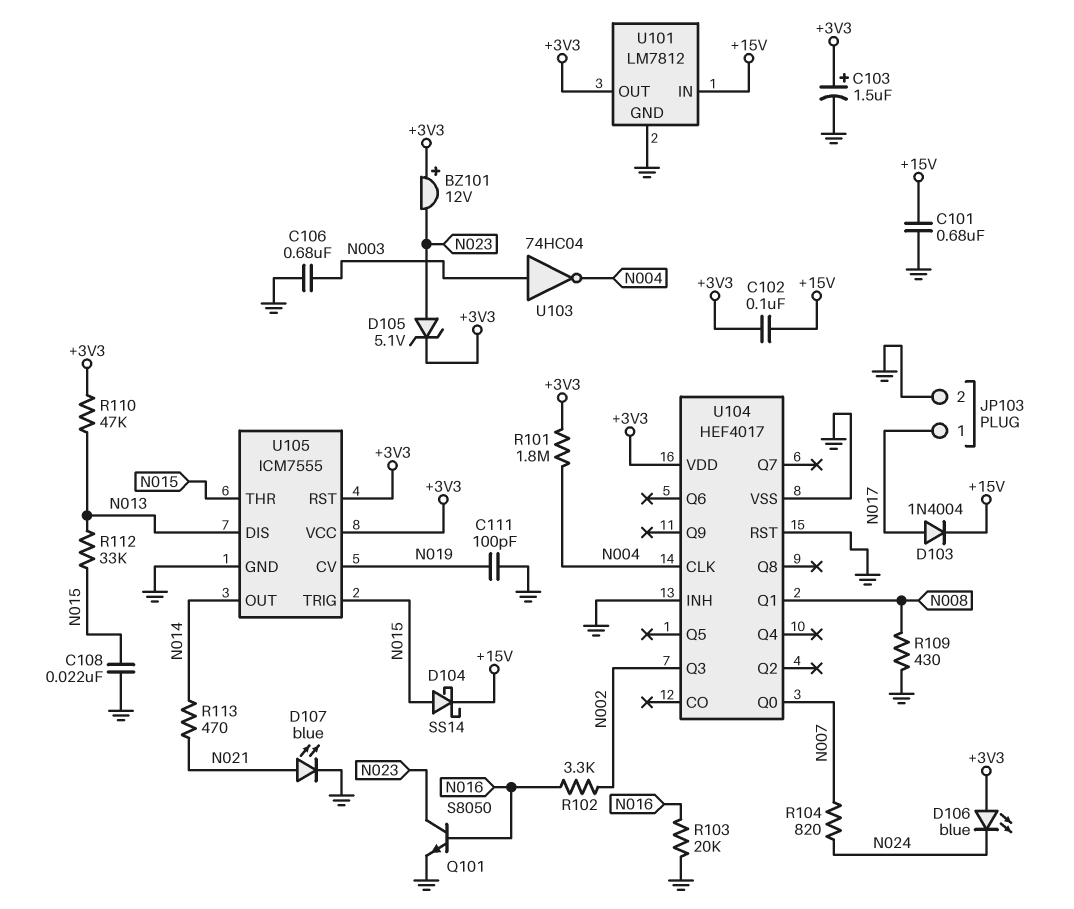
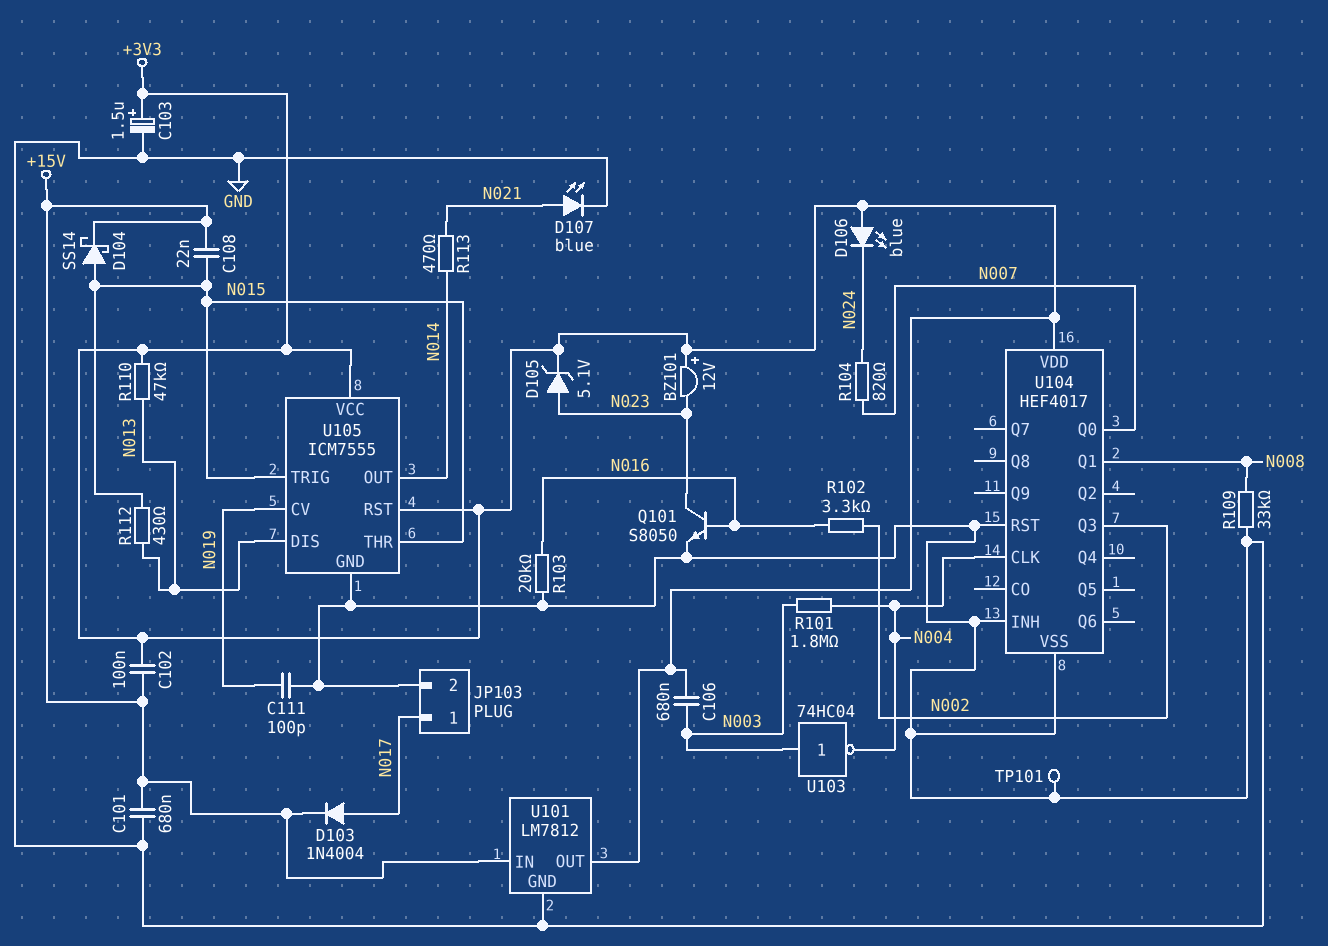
C106: 680nF (GND, N003) -> 680nF (+3V3, N003)
C108: 22nF (GND, N015) -> 22nF (+15V, N015)
R101: 1.8M (+3V3, N004) -> 1.8M (N003, N004)
R109: 430 (GND, N008) -> 33k (GND, N008)
R112: 33k (N013, N015) -> 430 (N013, N015)
TP101: none -> test point (GND)

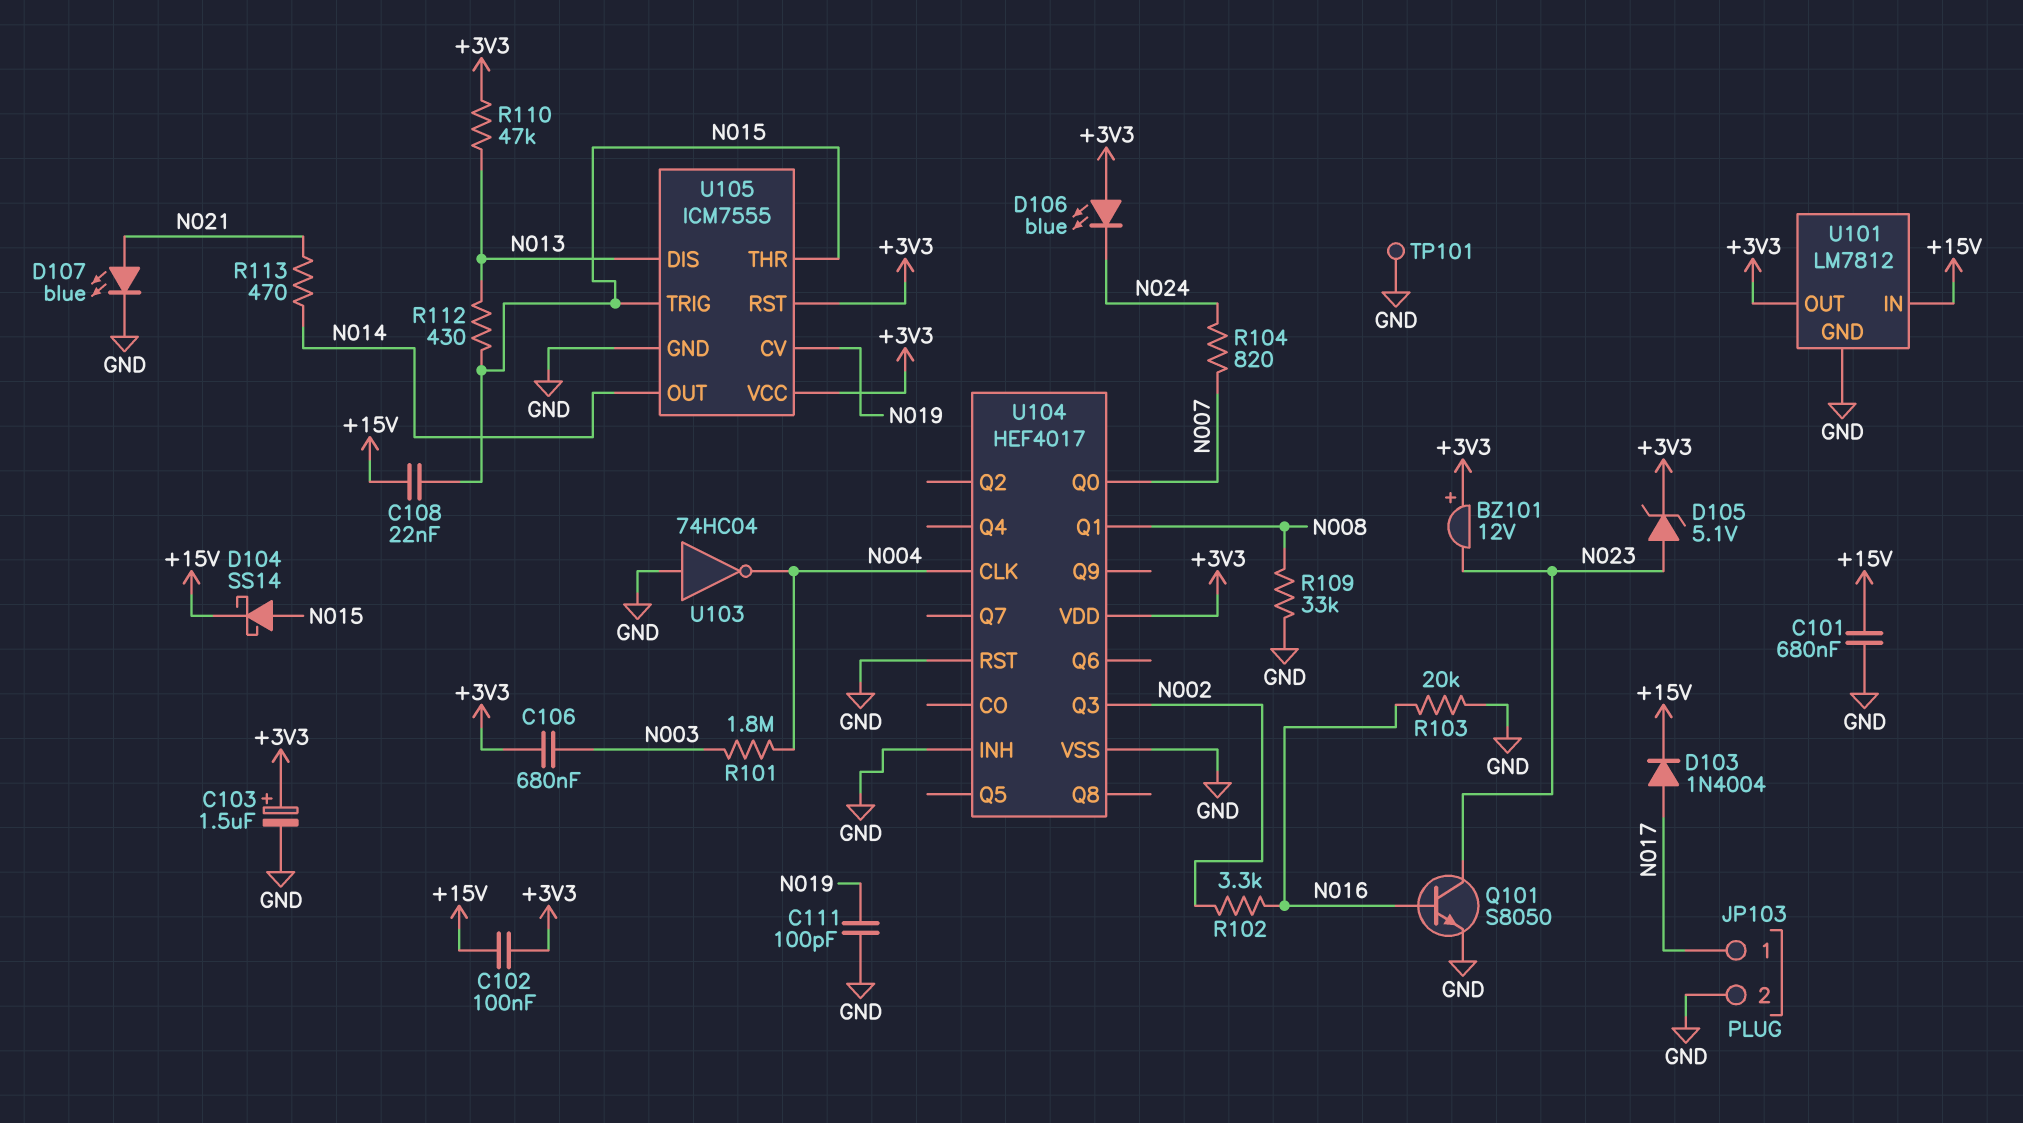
U103: NOT 74HC04 (in N003, out N004) -> NOT 74HC04 (in GND, out N004)

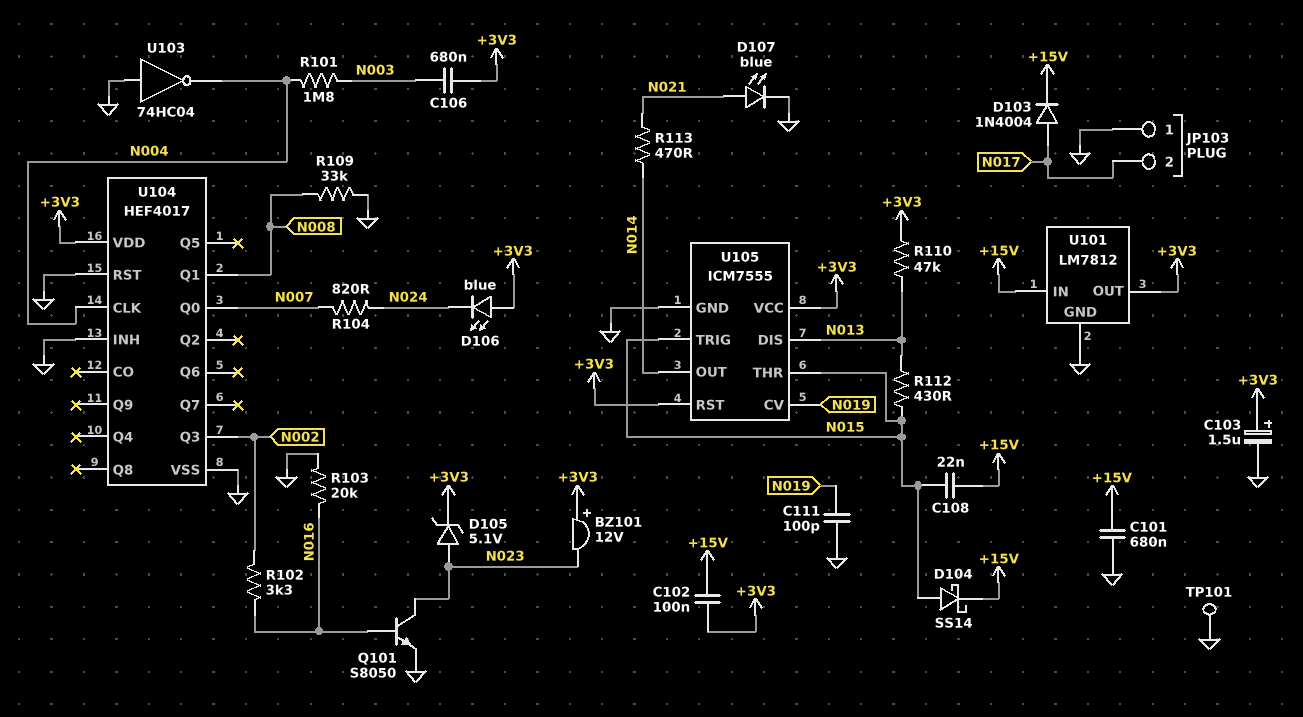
JP103 pin 1: N017 -> GND
JP103 pin 2: GND -> N017

